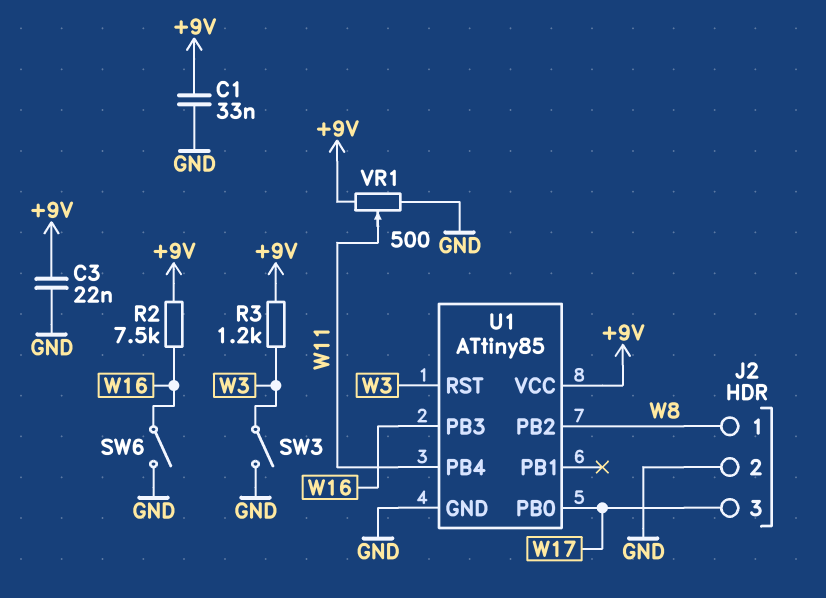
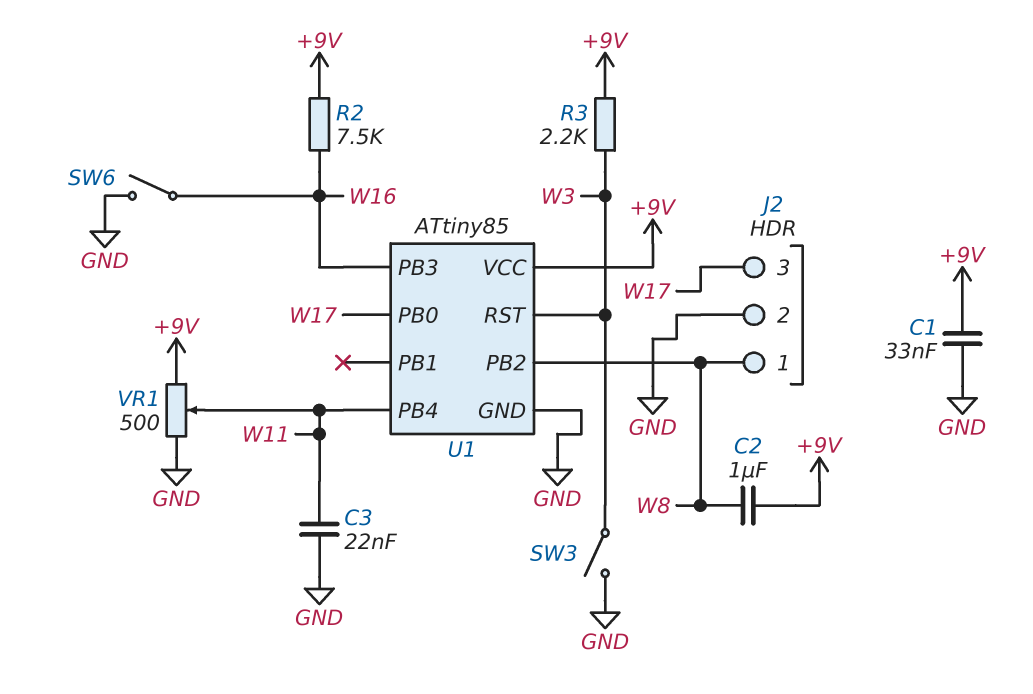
C2: none -> 1uF (+9V, W8)
C3: 22nF (+9V, GND) -> 22nF (GND, W11)
R3: 1.2k (+9V, W3) -> 2.2k (+9V, W3)

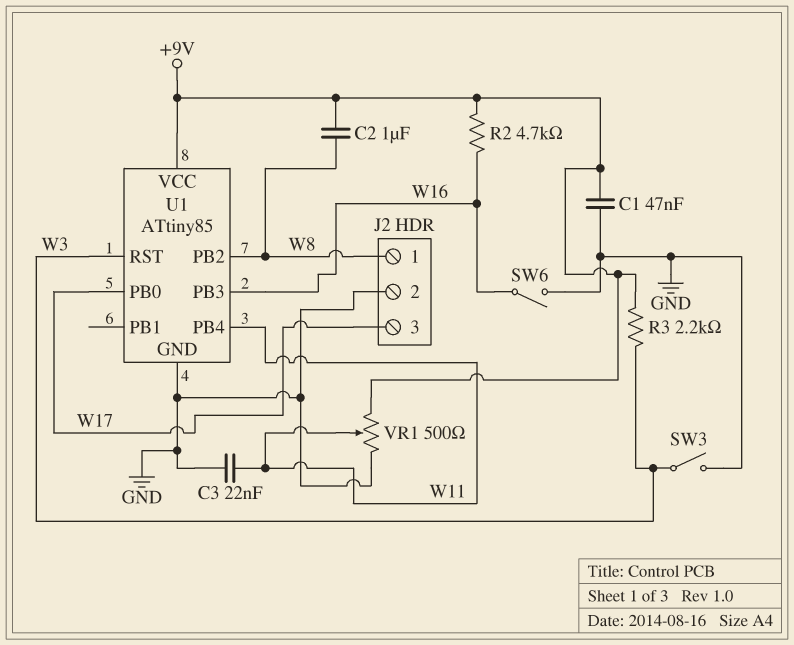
C1: 33nF (+9V, GND) -> 47nF (+9V, GND)
R2: 7.5k (+9V, W16) -> 4.7k (+9V, W16)

